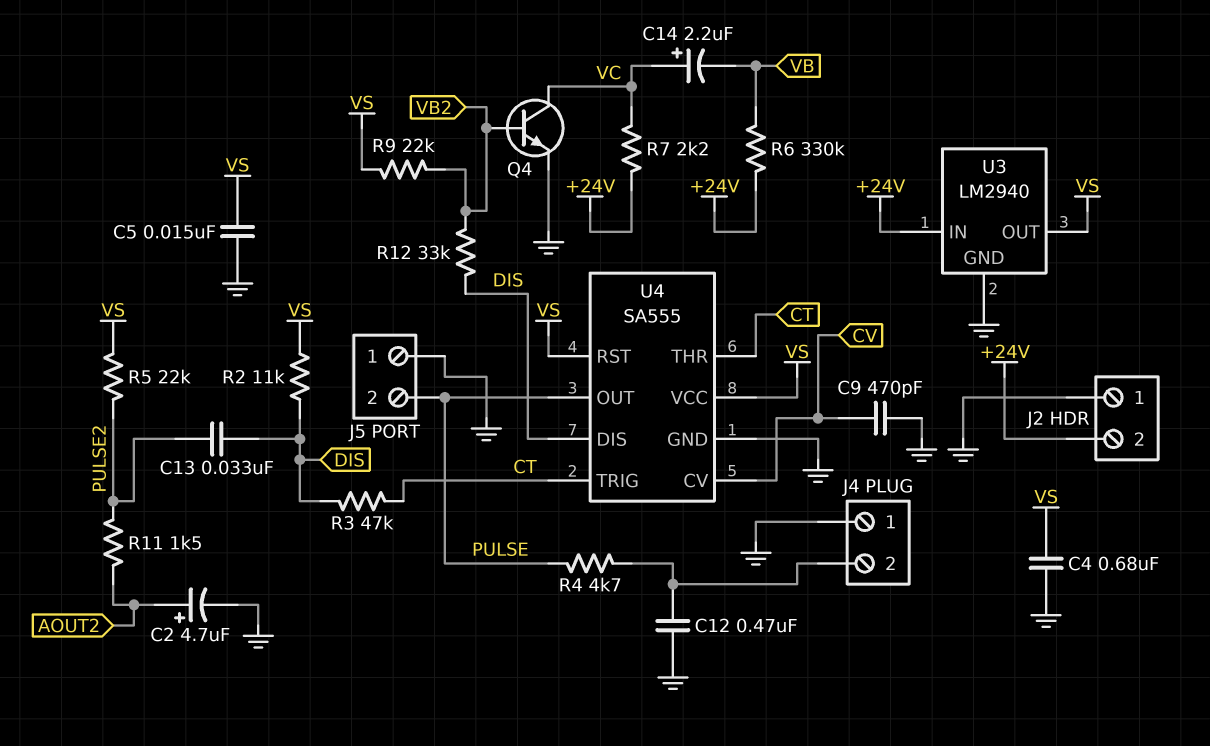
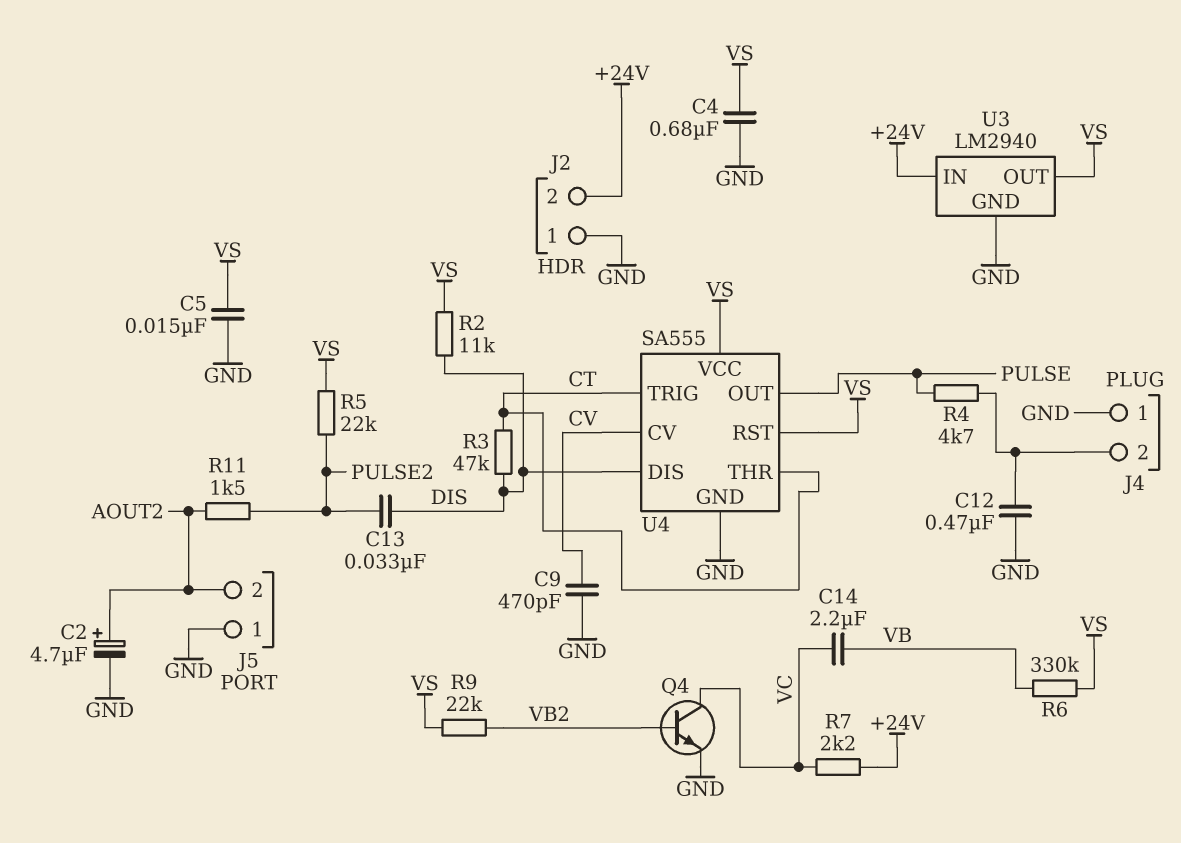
C14: 2.2uF (plus VC, minus VB) -> 2.2uF (VB, VC)
J5 pin 2: PULSE -> AOUT2
R6: 330k (+24V, VB) -> 330k (VB, VS)
R12: 33k (DIS, VB2) -> none

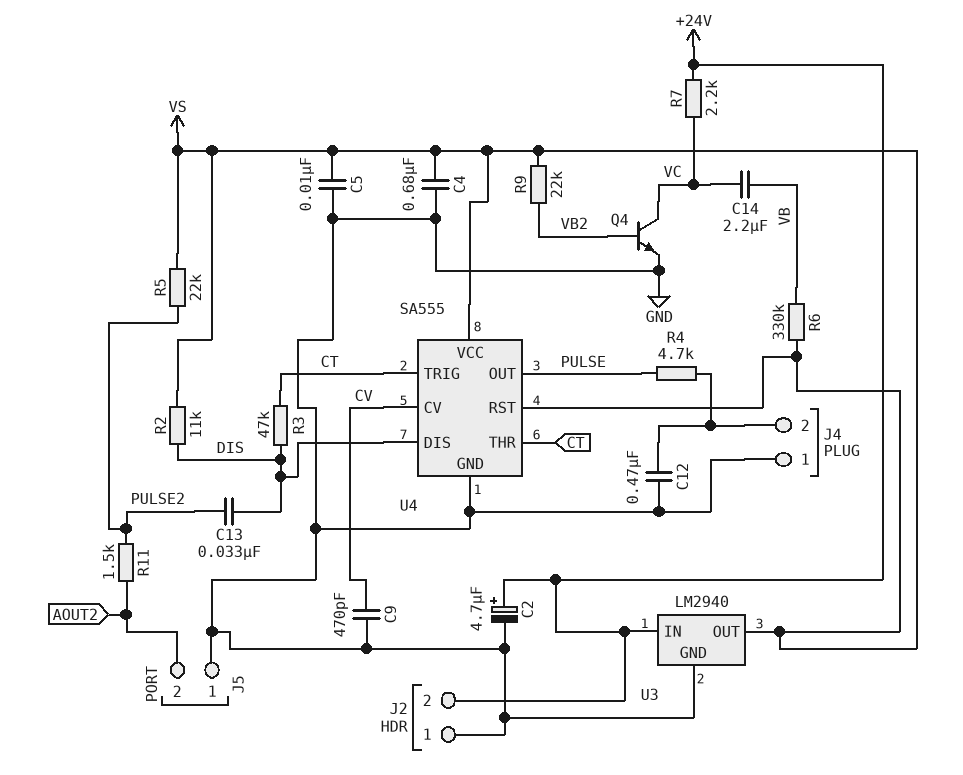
C2: 4.7uF (plus AOUT2, minus GND) -> 4.7uF (plus +24V, minus GND)
C5: 15nF (GND, VS) -> 10nF (GND, VS)

